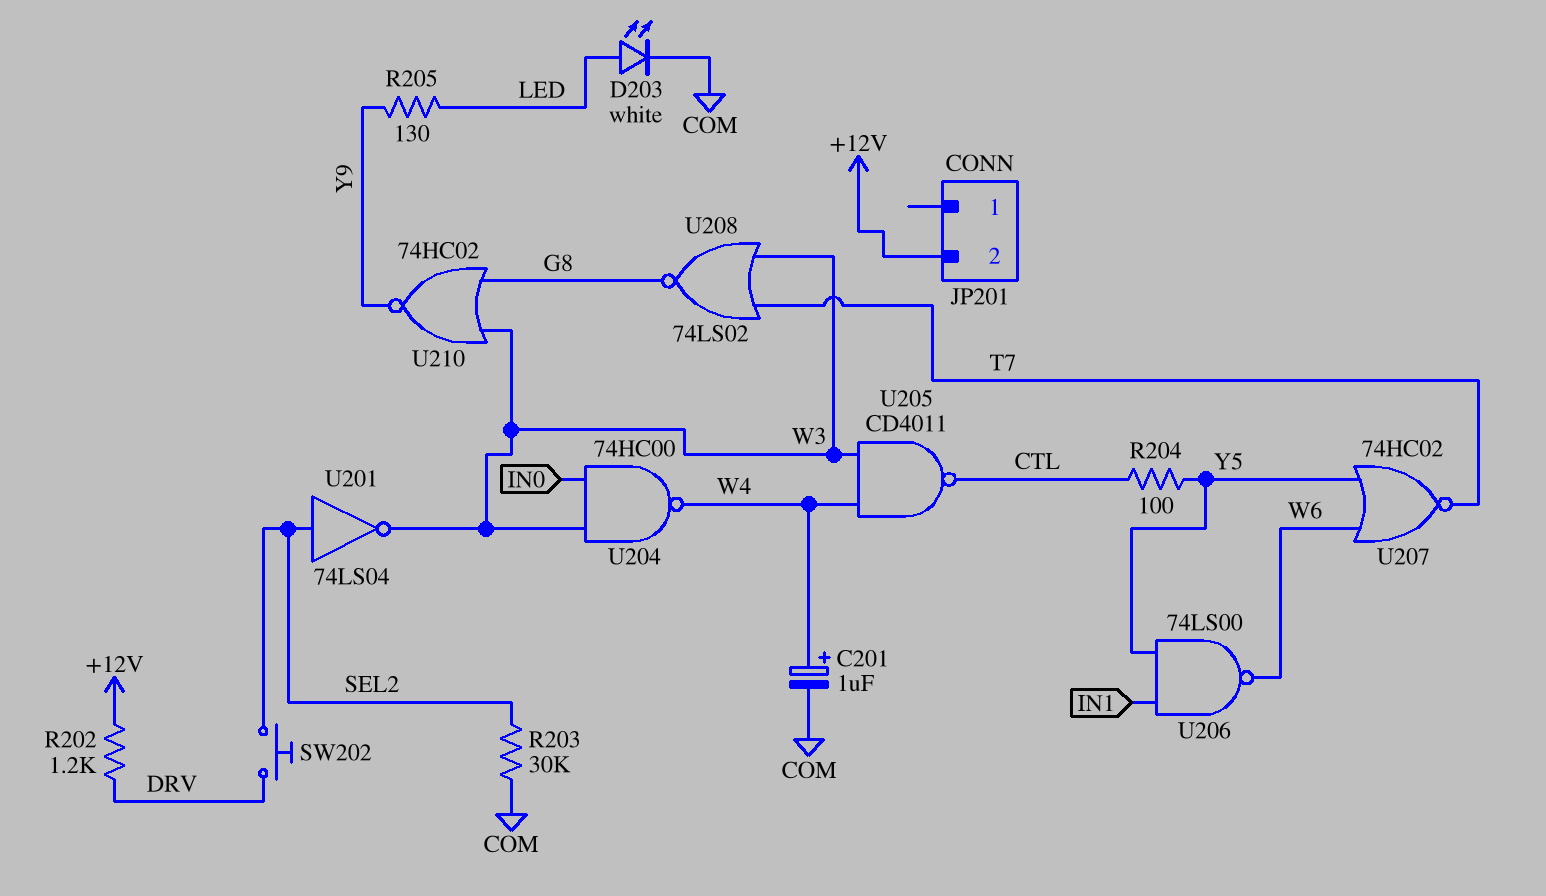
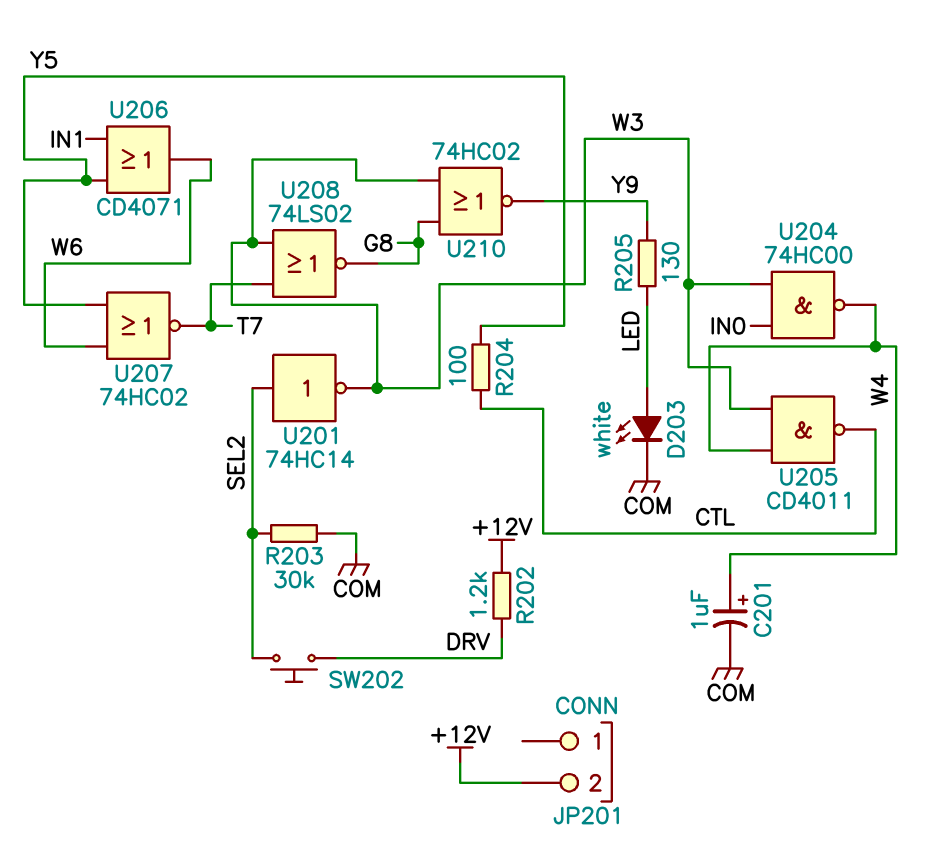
U201: NOT 74LS04 (in SEL2, out W3) -> NOT 74HC14 (in SEL2, out W3)
U206: NAND 74LS00 (in IN1, in Y5, out W6) -> OR CD4071 (in IN1, in Y5, out W6)

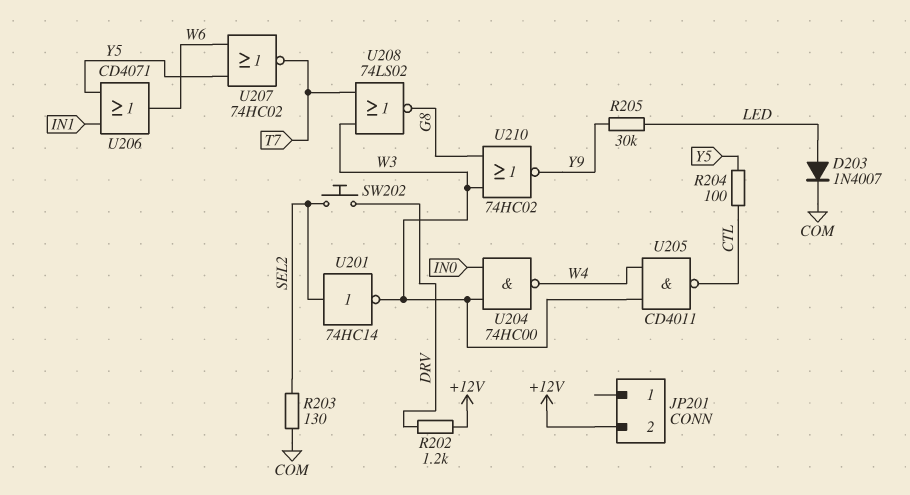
C201: 1uF (plus W4, minus COM) -> none
D203: LED white (A LED, K COM) -> diode 1N4007 (A LED, K COM)
R203: 30k (COM, SEL2) -> 130 (COM, SEL2)
R205: 130 (LED, Y9) -> 30k (LED, Y9)

